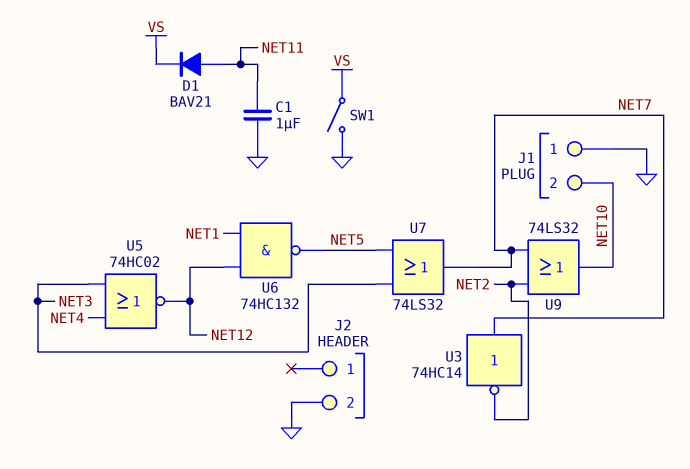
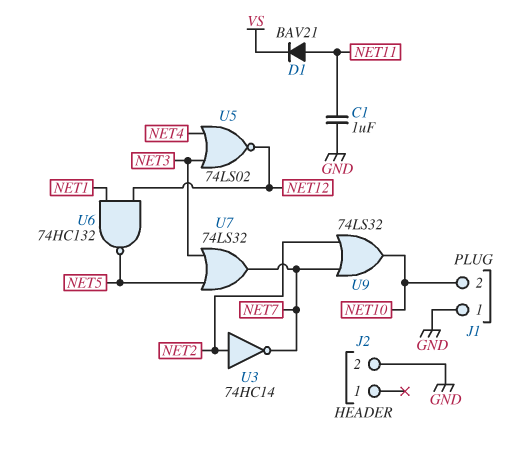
SW1: switch (GND, VS) -> none
U3: NOT 74HC14 (in NET7, out NET2) -> NOT 74HC14 (in NET2, out NET7)
U5: NOR 74HC02 (in NET3, in NET4, out NET12) -> NOR 74LS02 (in NET3, in NET4, out NET12)

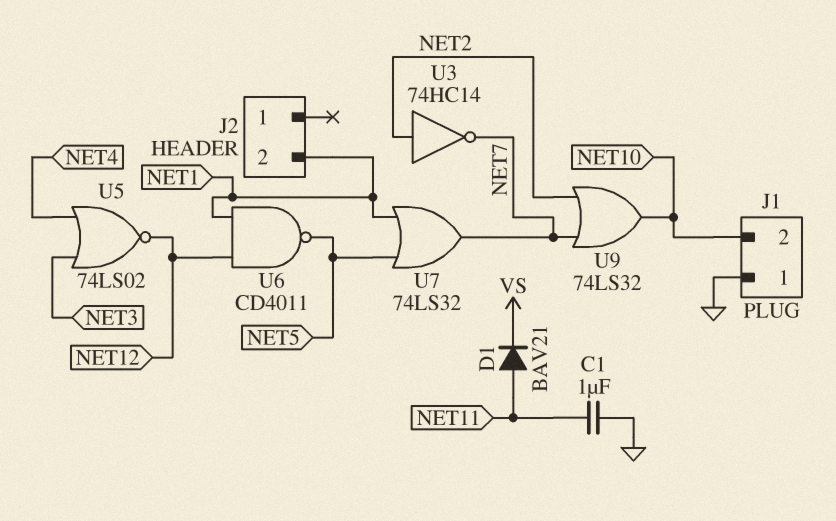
J2 pin 2: GND -> NET1
U6: NAND 74HC132 (in NET1, in NET12, out NET5) -> NAND CD4011 (in NET1, in NET12, out NET5)
U7: OR 74LS32 (in NET3, in NET5, out NET7) -> OR 74LS32 (in NET1, in NET5, out NET7)

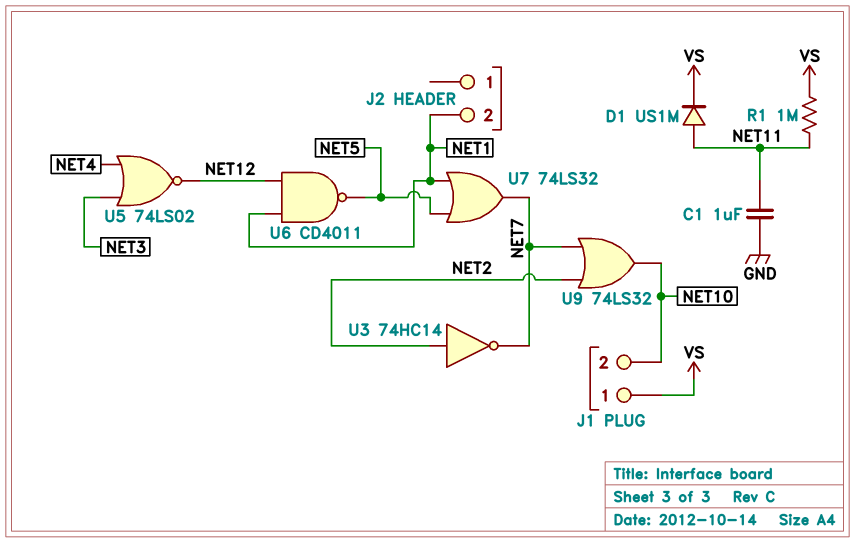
D1: diode BAV21 (A NET11, K VS) -> diode US1M (A NET11, K VS)
J1 pin 1: GND -> VS
R1: none -> 1M (NET11, VS)

